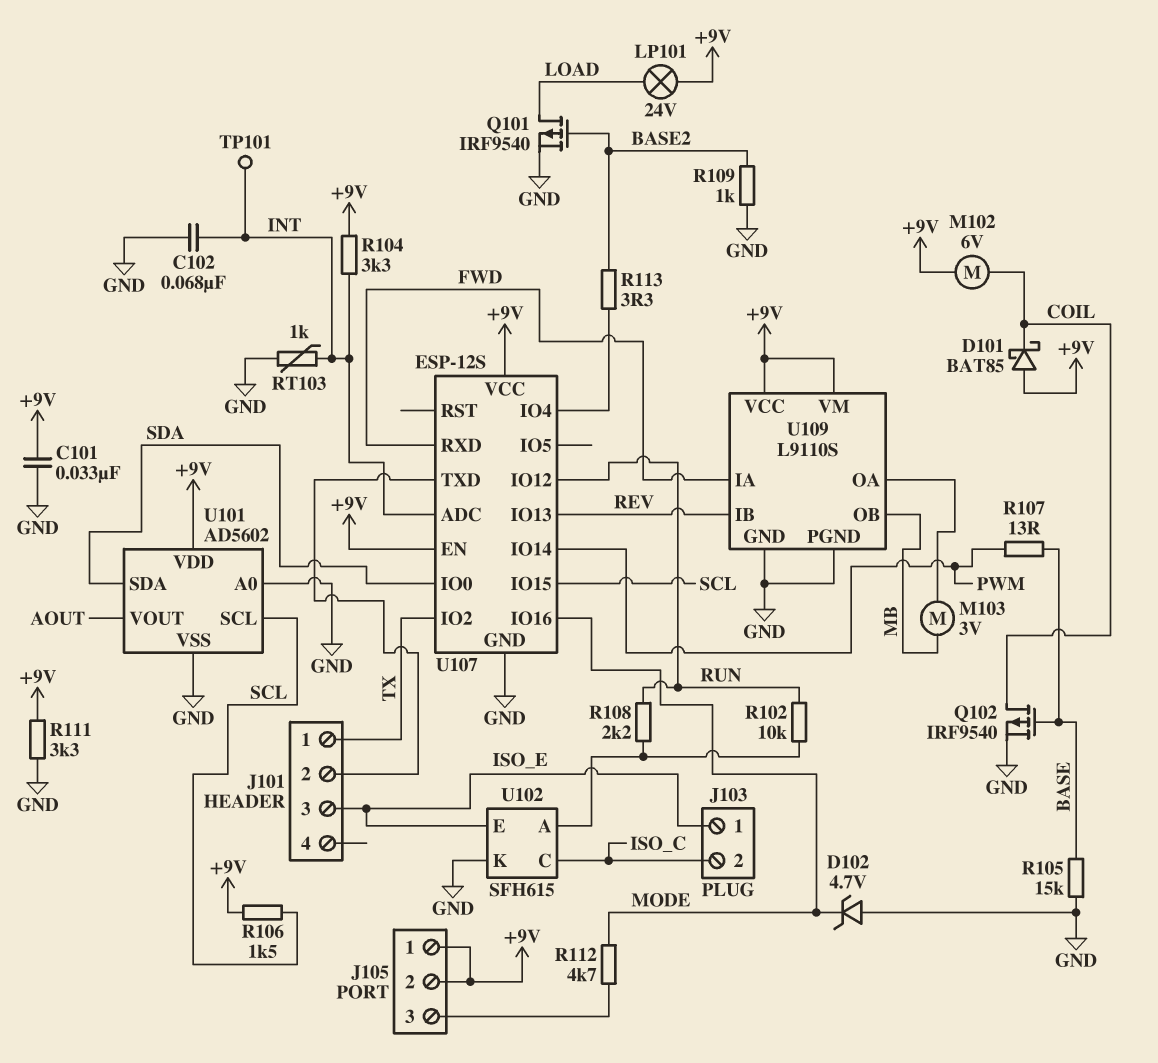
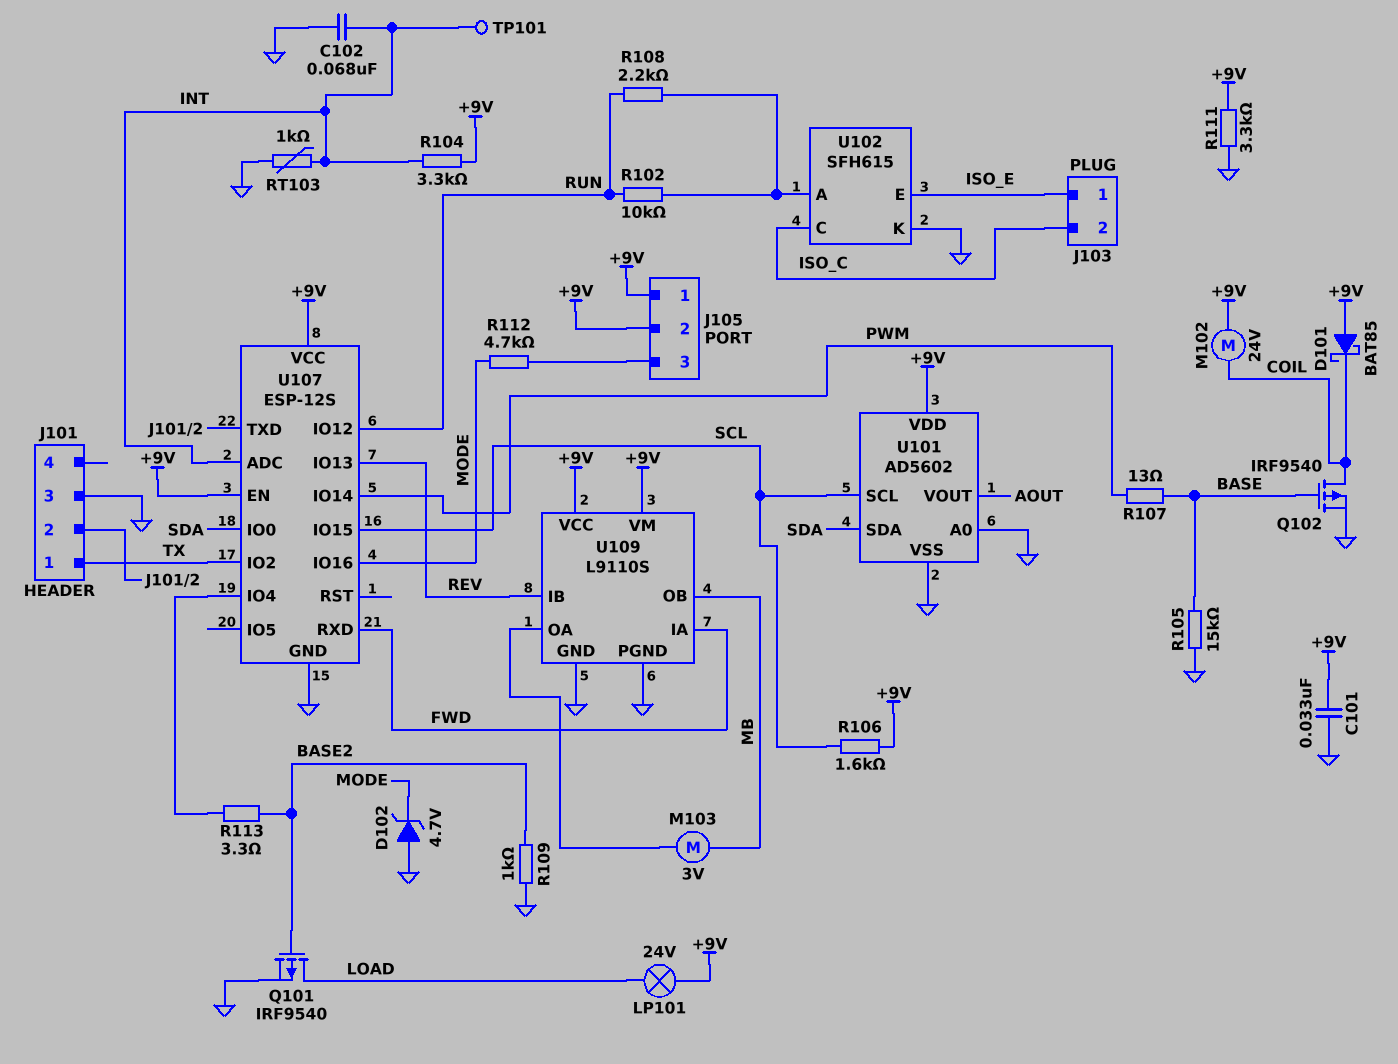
J101 pin 3: ISO_E -> GND
M102: motor 6V (+9V, COIL) -> motor 24V (+9V, COIL)
R106: 1.5k (+9V, SCL) -> 1.6k (+9V, SCL)

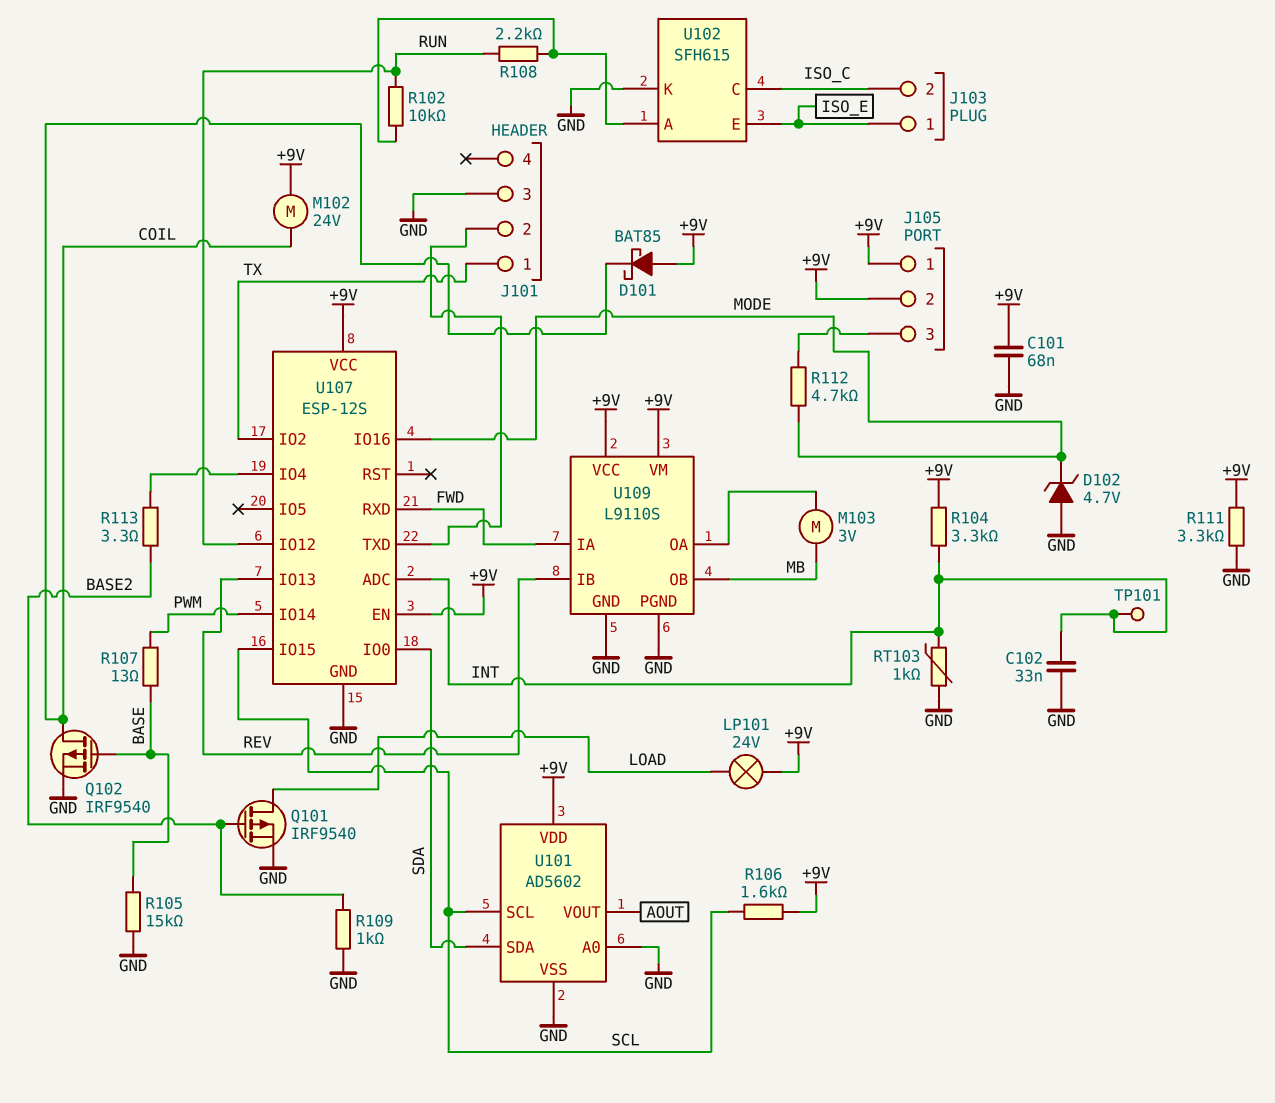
C101: 33nF (+9V, GND) -> 68nF (+9V, GND)
C102: 68nF (GND, INT) -> 33nF (GND, INT)

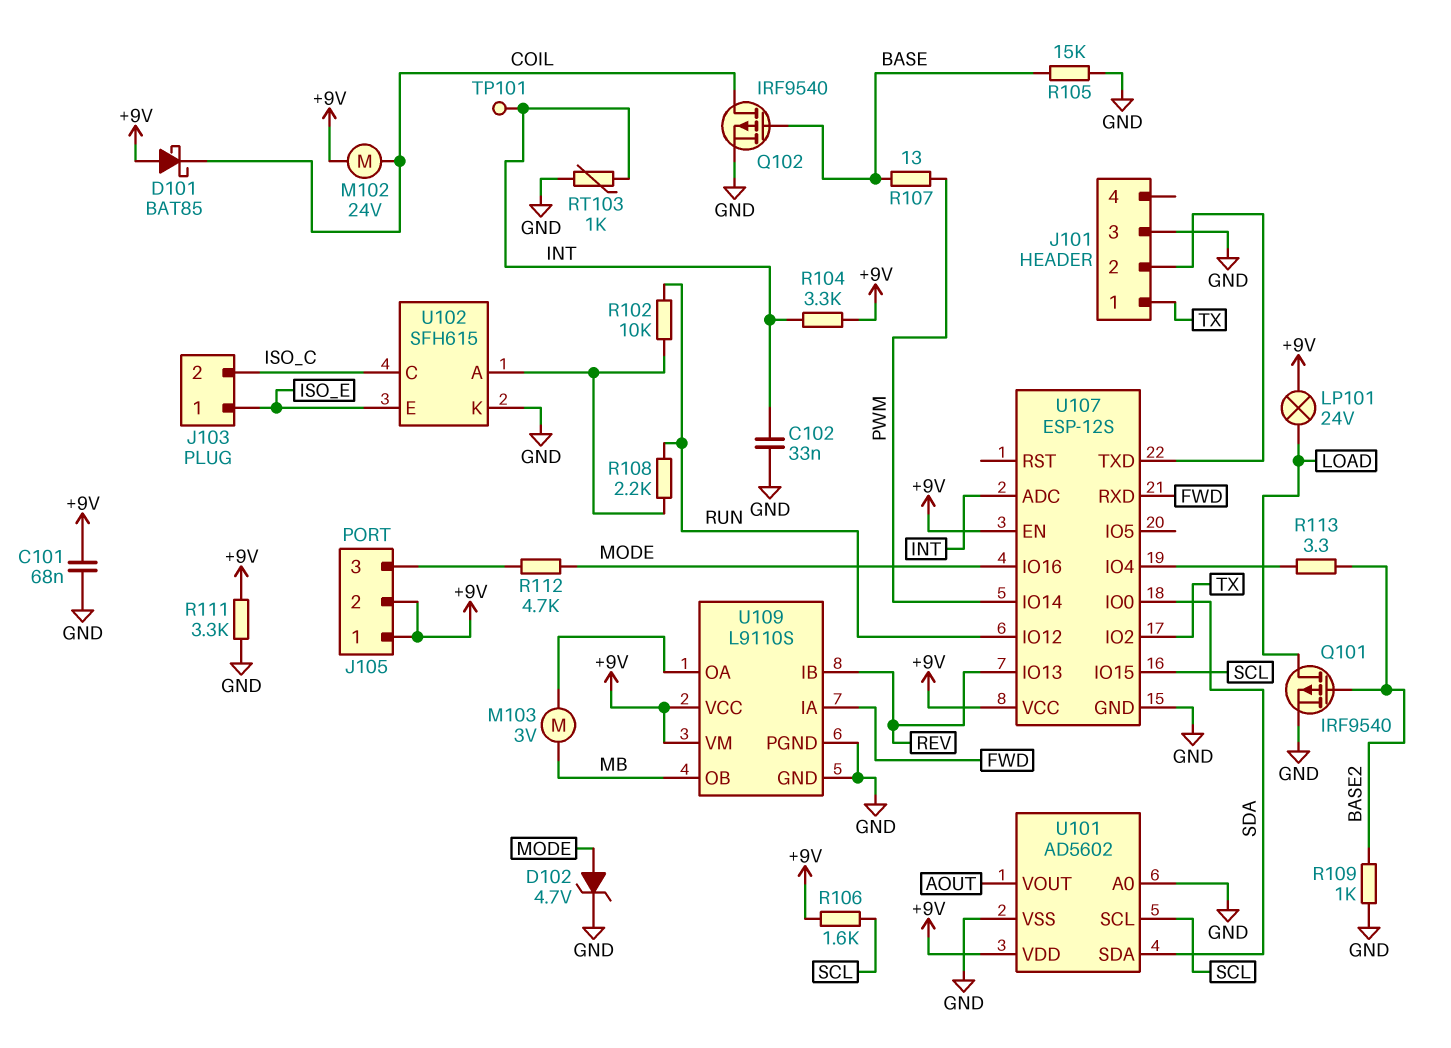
D102: zener 4.7V (A GND, K MODE) -> zener 4.7V (A MODE, K GND)

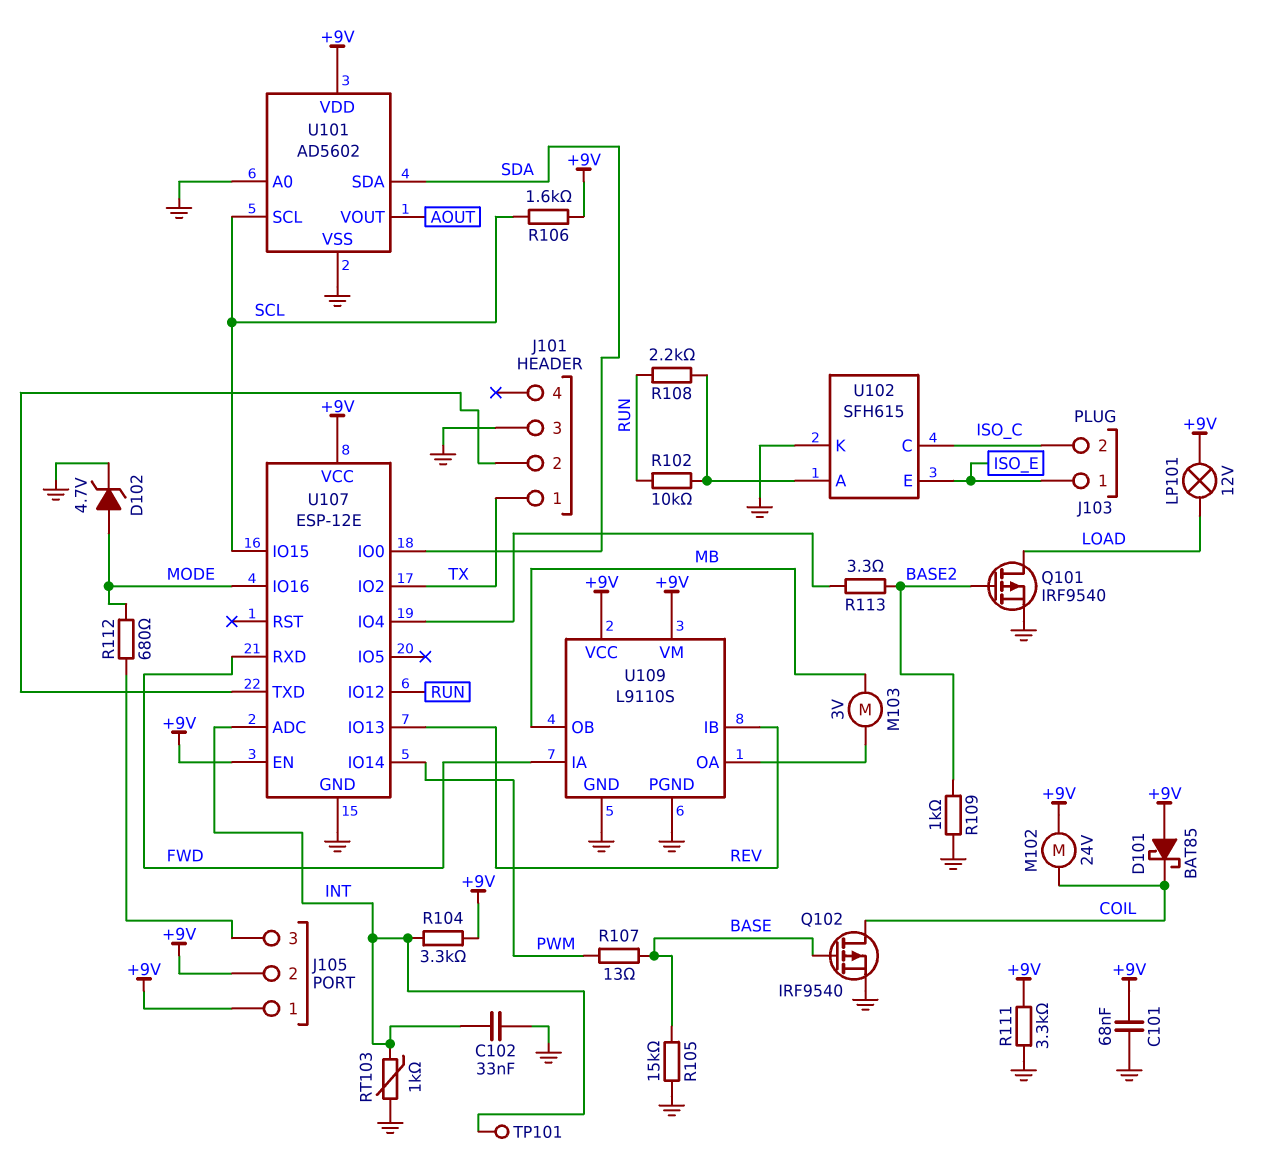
LP101: lamp 24V (+9V, LOAD) -> lamp 12V (+9V, LOAD)
R112: 4.7k (J105/3, MODE) -> 680 (J105/3, MODE)
U107: ESP-12S -> ESP-12E

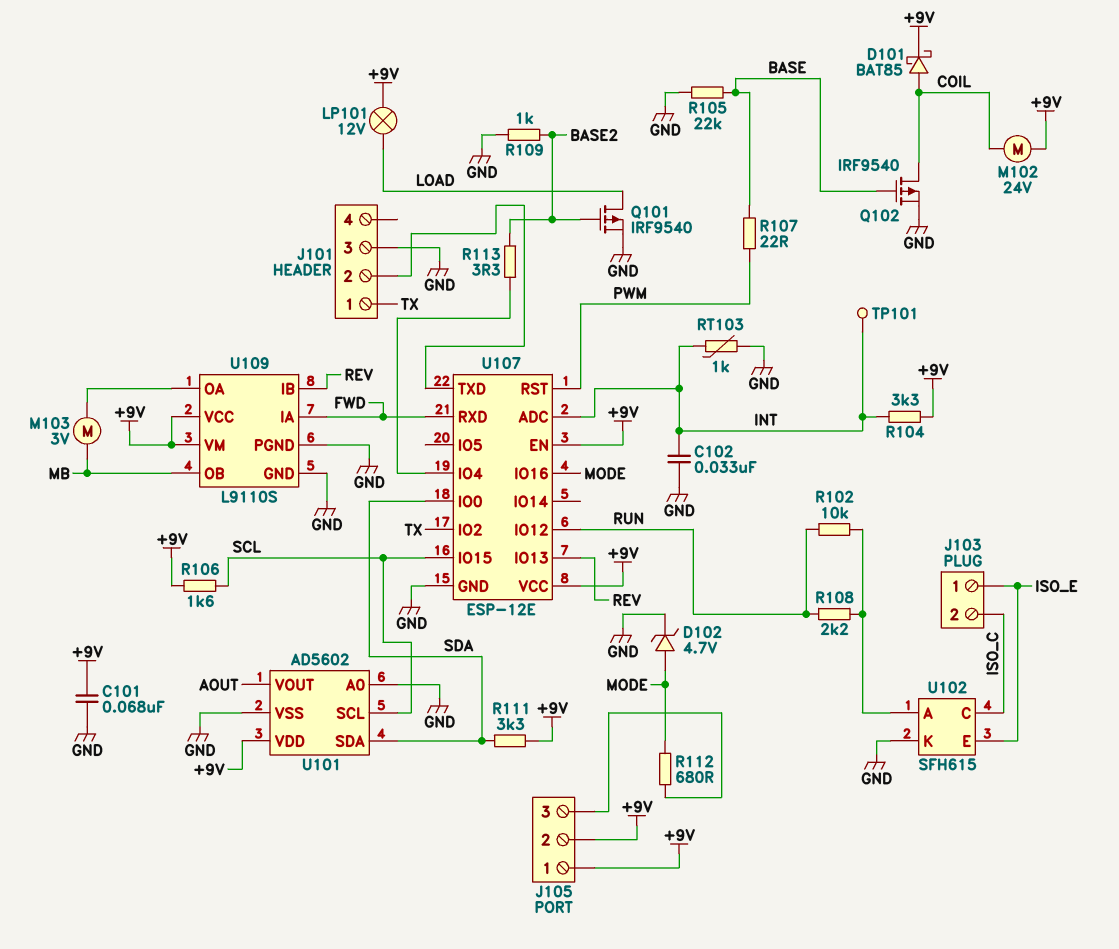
D101: schottky BAT85 (A +9V, K COIL) -> schottky BAT85 (A COIL, K +9V)
R105: 15k (BASE, GND) -> 22k (BASE, GND)
R107: 13 (BASE, PWM) -> 22 (BASE, PWM)
R111: 3.3k (+9V, GND) -> 3.3k (+9V, SDA)
U107 pin IO14: PWM -> none
U107 pin RST: none -> PWM

